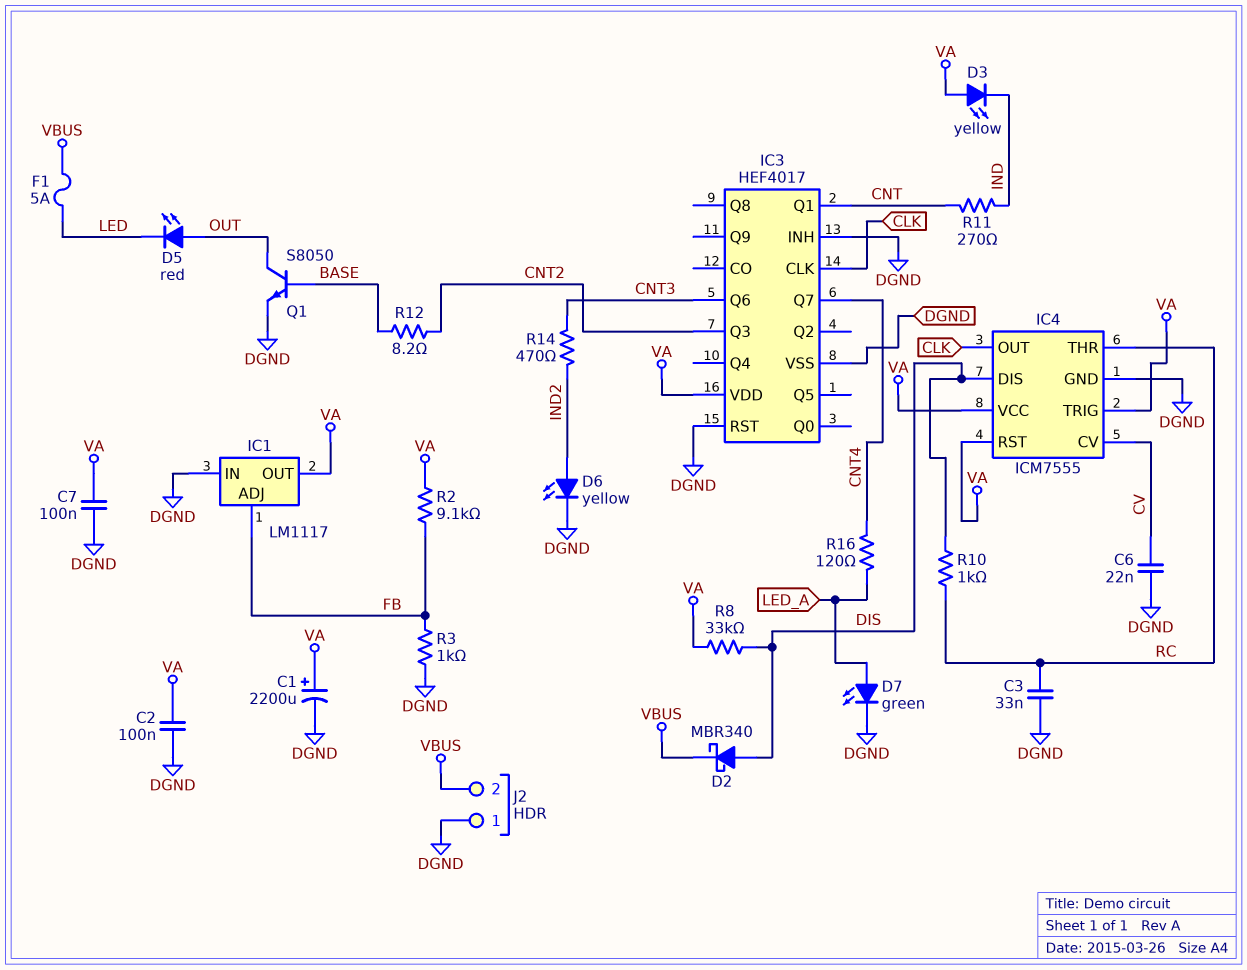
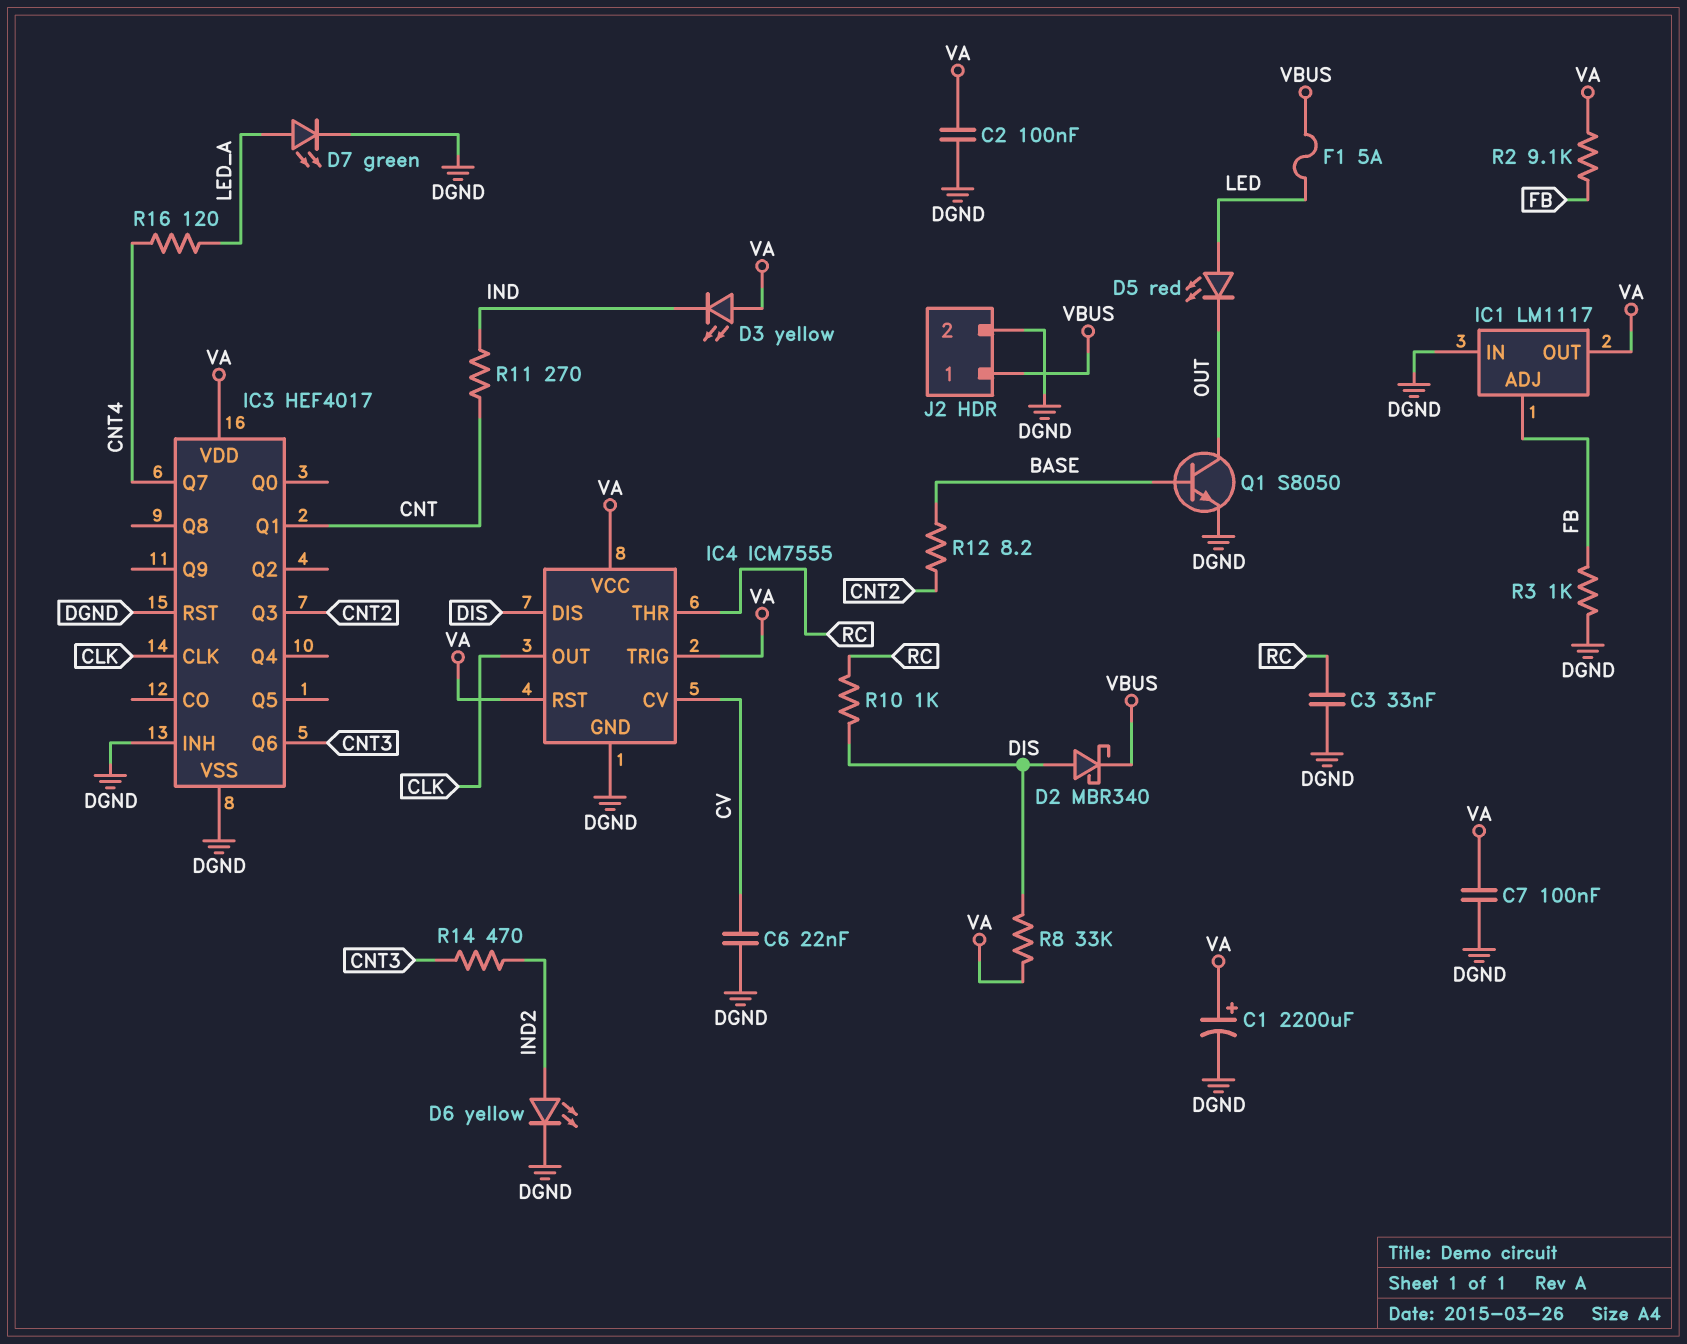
D5: LED red (A OUT, K LED) -> LED red (A LED, K OUT)
J2 pin 1: DGND -> VBUS
J2 pin 2: VBUS -> DGND

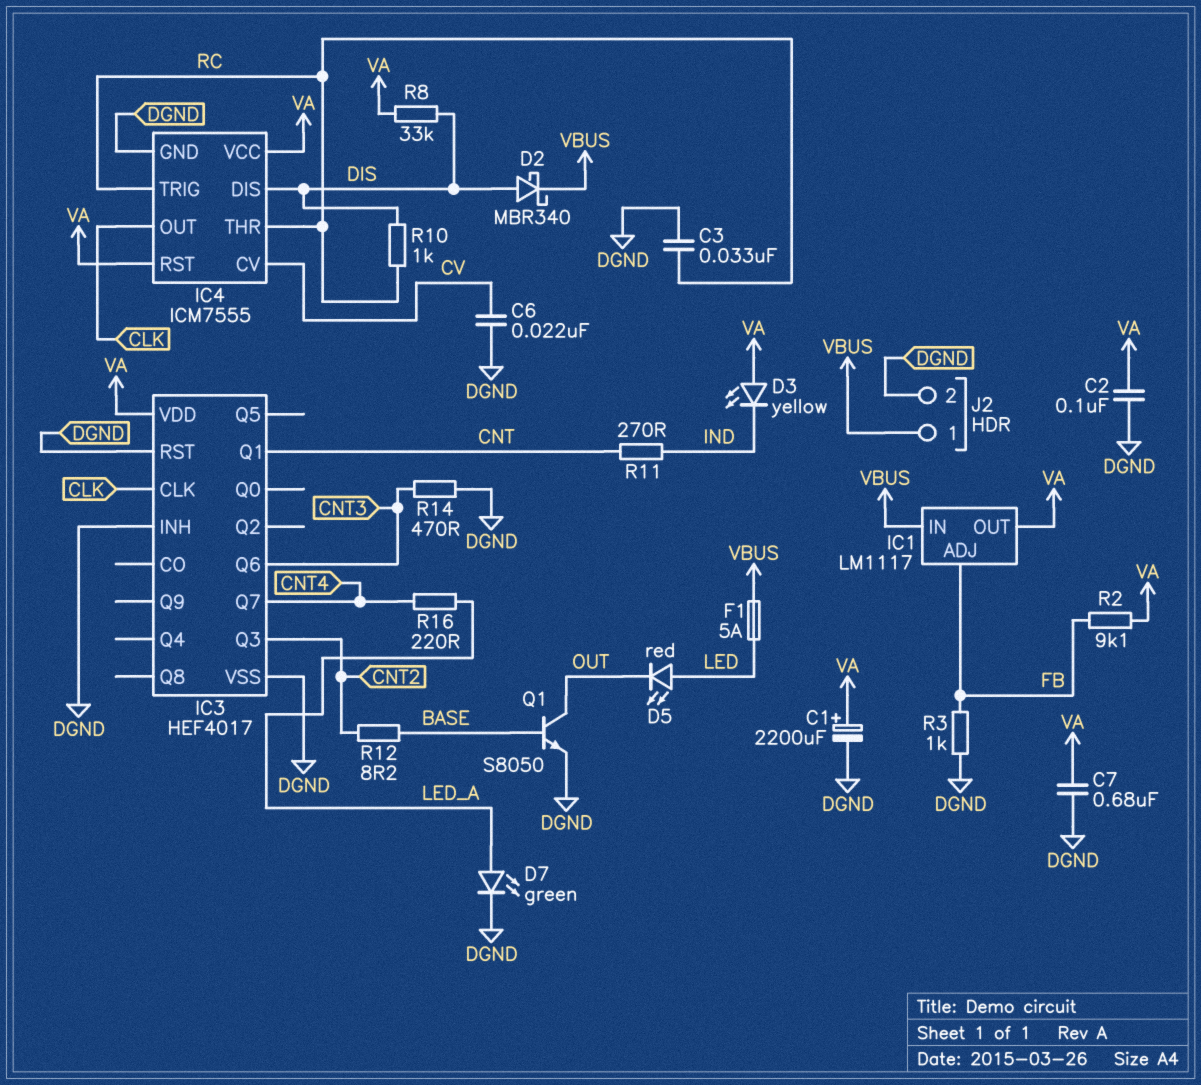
C7: 100nF (DGND, VA) -> 680nF (DGND, VA)
D6: LED yellow (A IND2, K DGND) -> none
IC1 pin IN: DGND -> VBUS
IC4 pin TRIG: VA -> RC
R14: 470 (CNT3, IND2) -> 470 (CNT3, DGND)
R16: 120 (CNT4, LED_A) -> 220 (CNT4, LED_A)

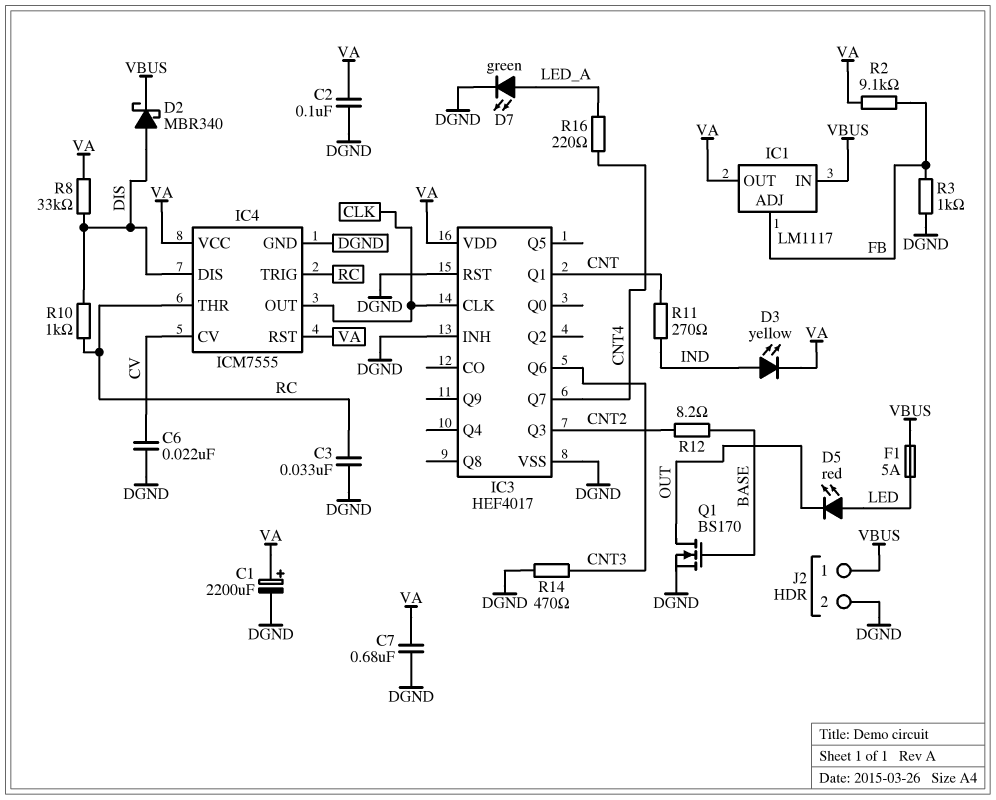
D3: LED yellow (A VA, K IND) -> LED yellow (A IND, K VA)
Q1: NPN S8050 (B BASE, C OUT, E DGND) -> NMOS BS170 (G BASE, D OUT, S DGND)

